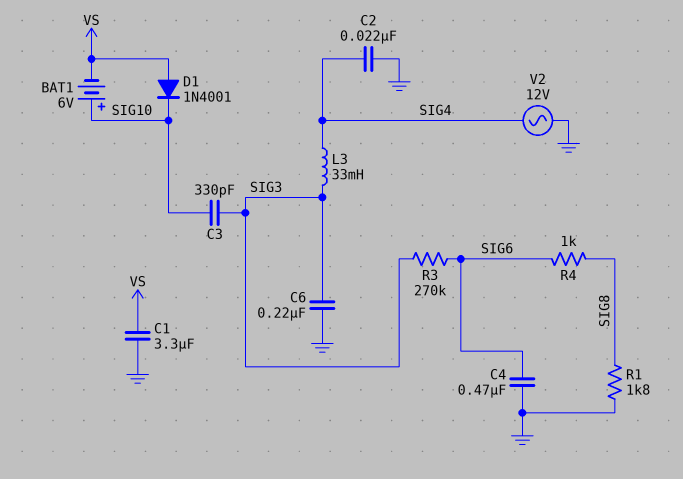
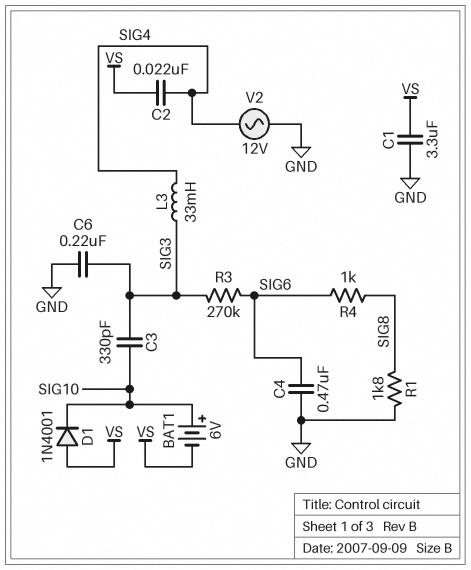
C2: 22nF (GND, SIG4) -> 22nF (SIG4, VS)

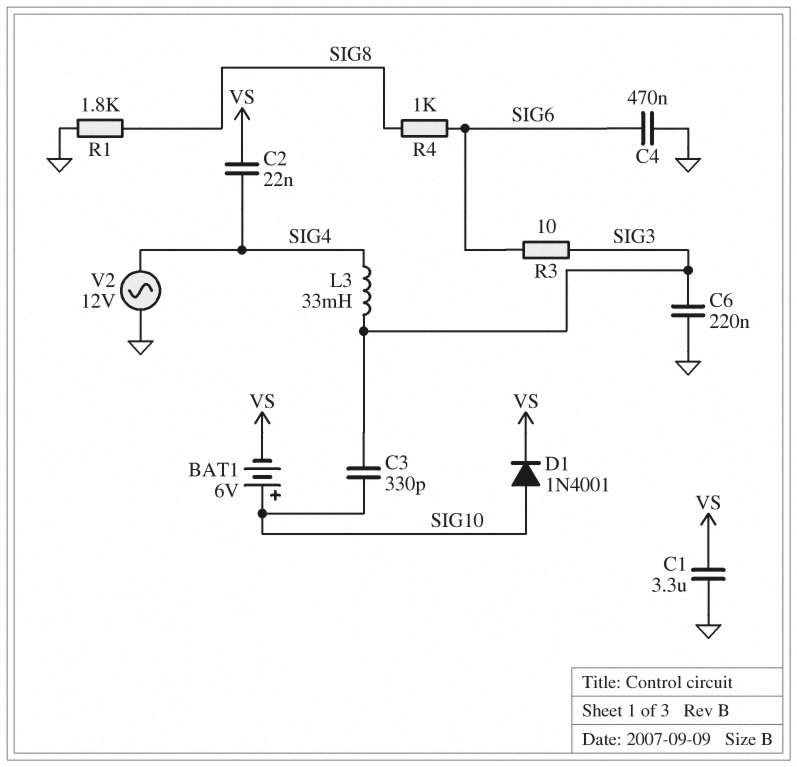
D1: diode 1N4001 (A VS, K SIG10) -> diode 1N4001 (A SIG10, K VS)
R3: 270k (SIG3, SIG6) -> 10 (SIG3, SIG6)

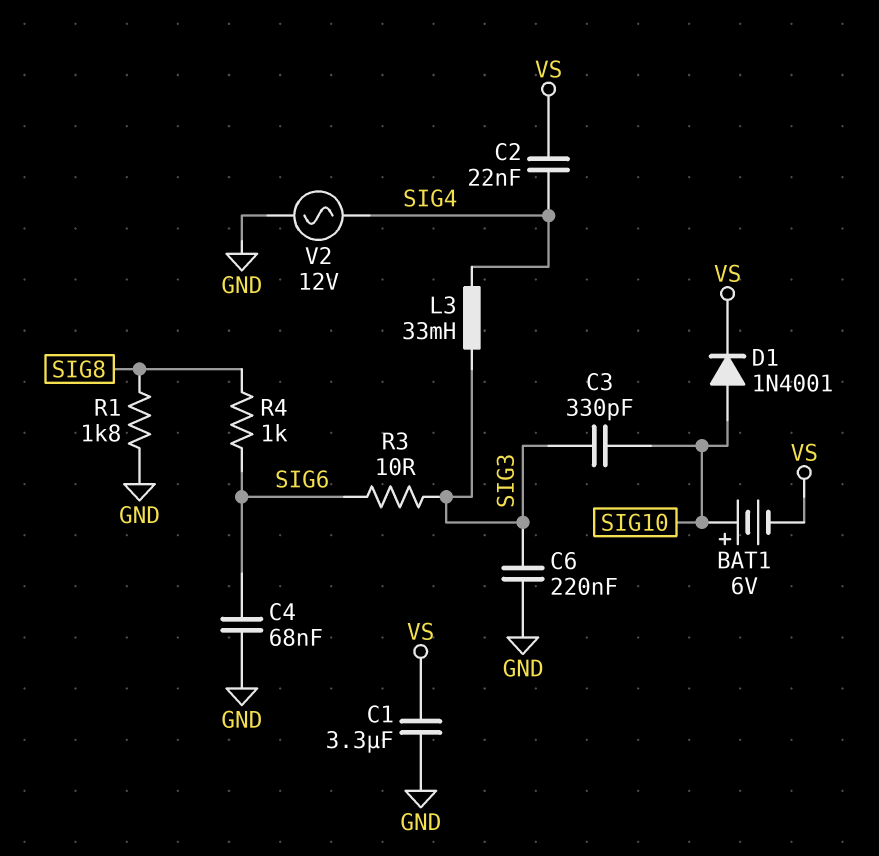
C4: 470nF (GND, SIG6) -> 68nF (GND, SIG6)

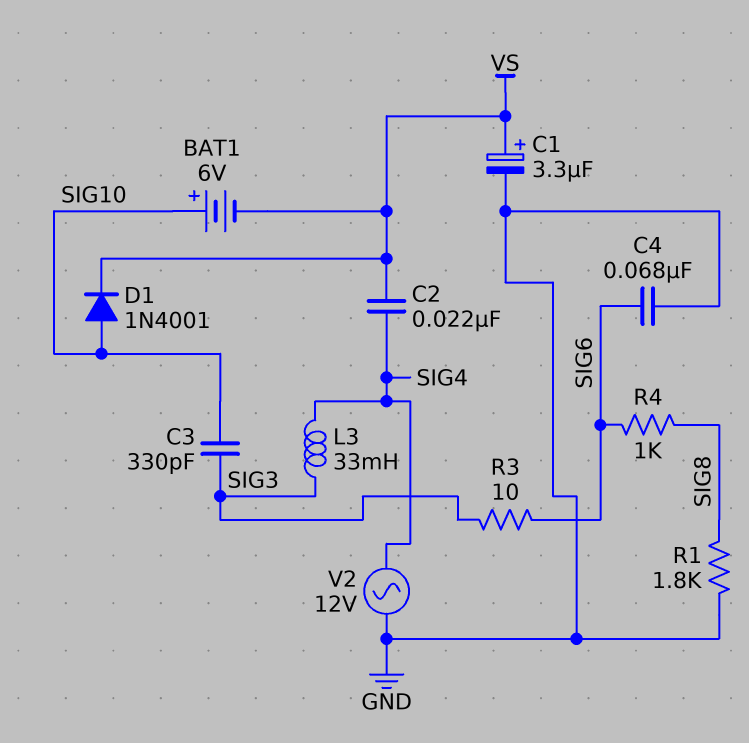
C1: 3.3uF (GND, VS) -> 3.3uF (plus VS, minus GND)
C6: 220nF (GND, SIG3) -> none

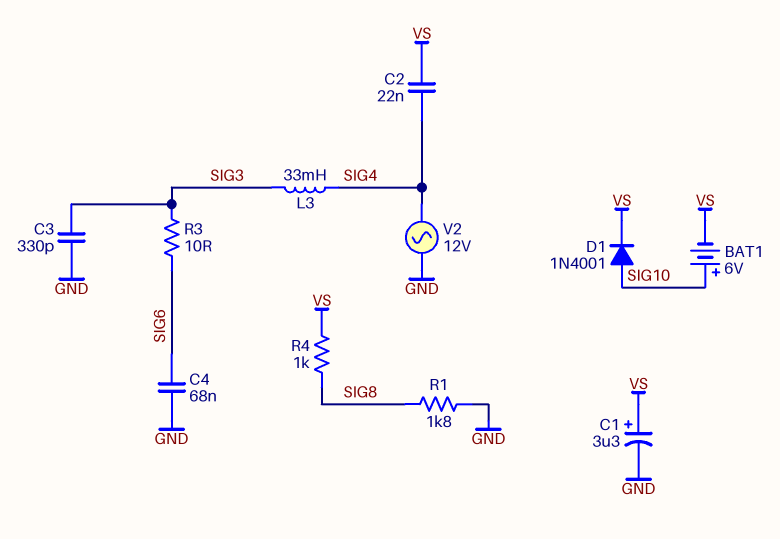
C3: 330pF (SIG3, SIG10) -> 330pF (GND, SIG3)
R4: 1k (SIG6, SIG8) -> 1k (SIG8, VS)

